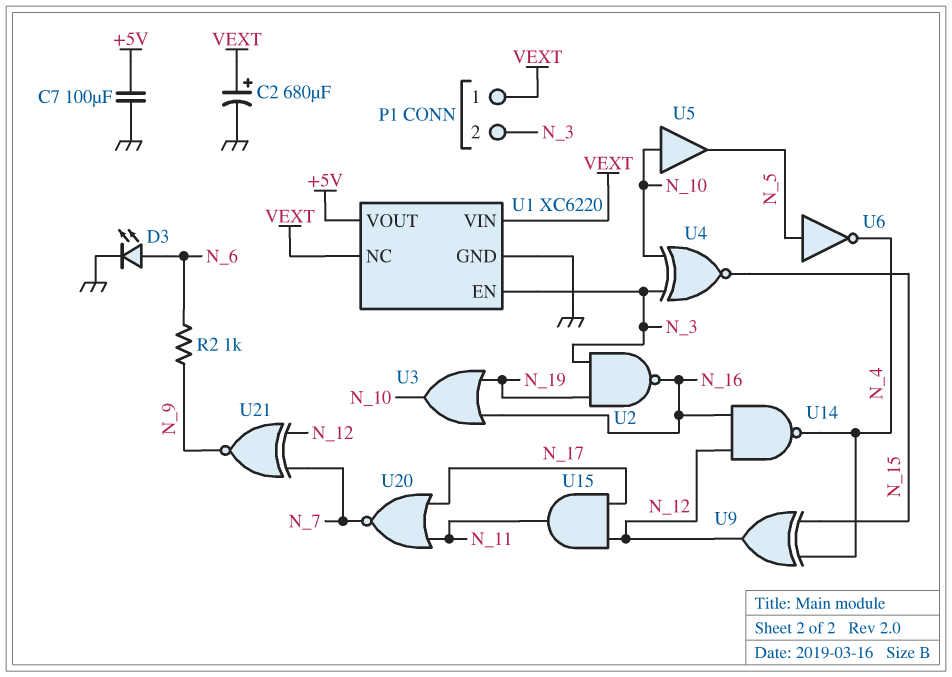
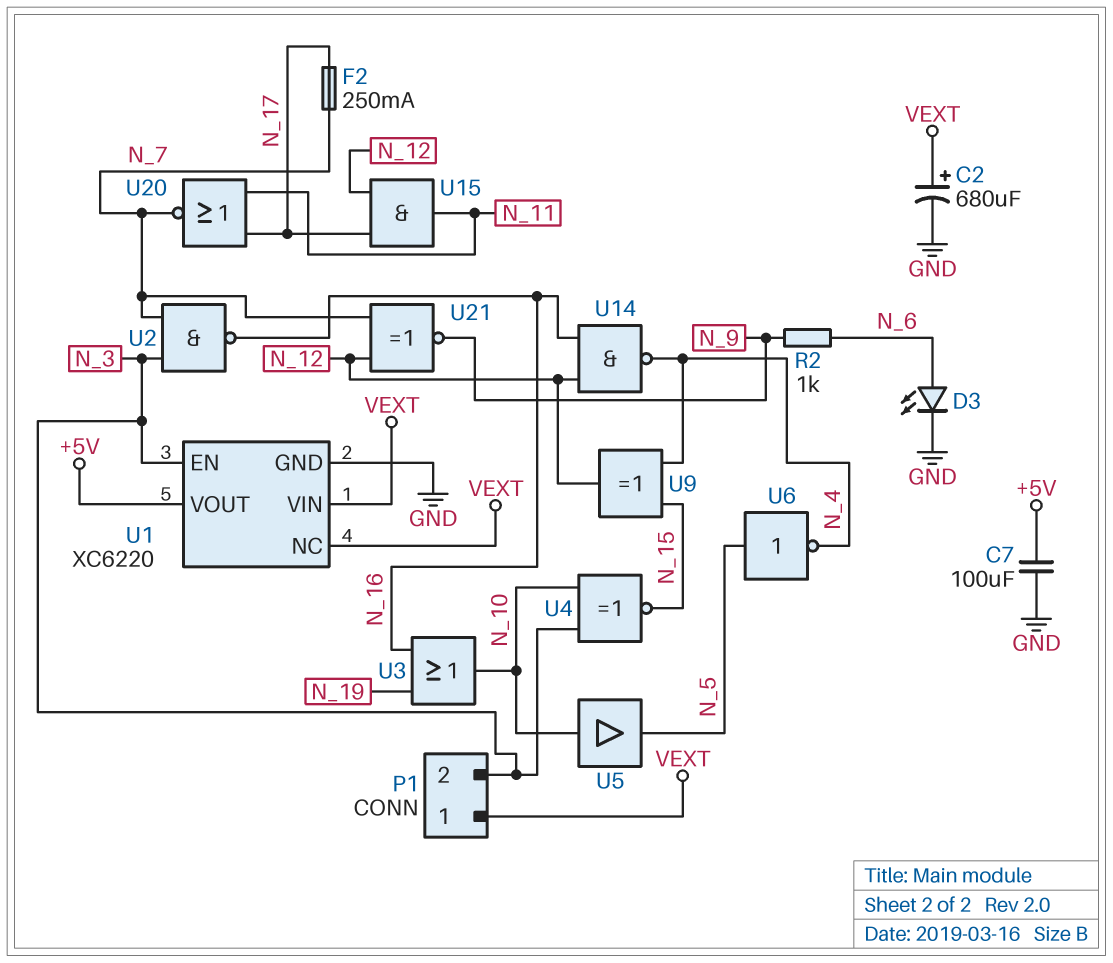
F2: none -> 250mA (N_7, N_17)
U2: NAND (in N_3, in N_19, out N_16) -> NAND (in N_3, in N_7, out N_16)

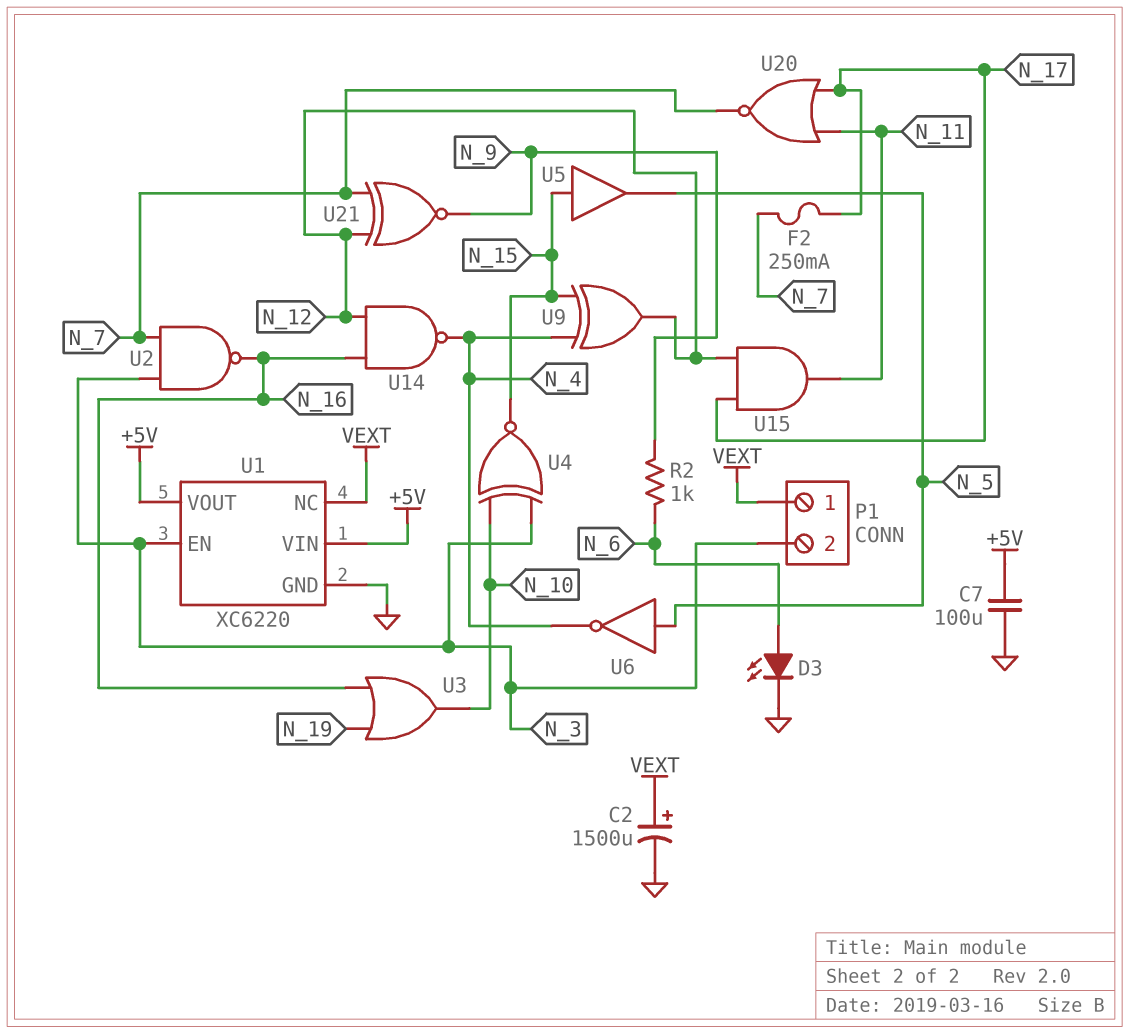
C2: 680uF (plus VEXT, minus GND) -> 1500uF (plus VEXT, minus GND)
U1 pin VIN: VEXT -> +5V
U5: buffer (in N_10, out N_5) -> buffer (in N_15, out N_5)

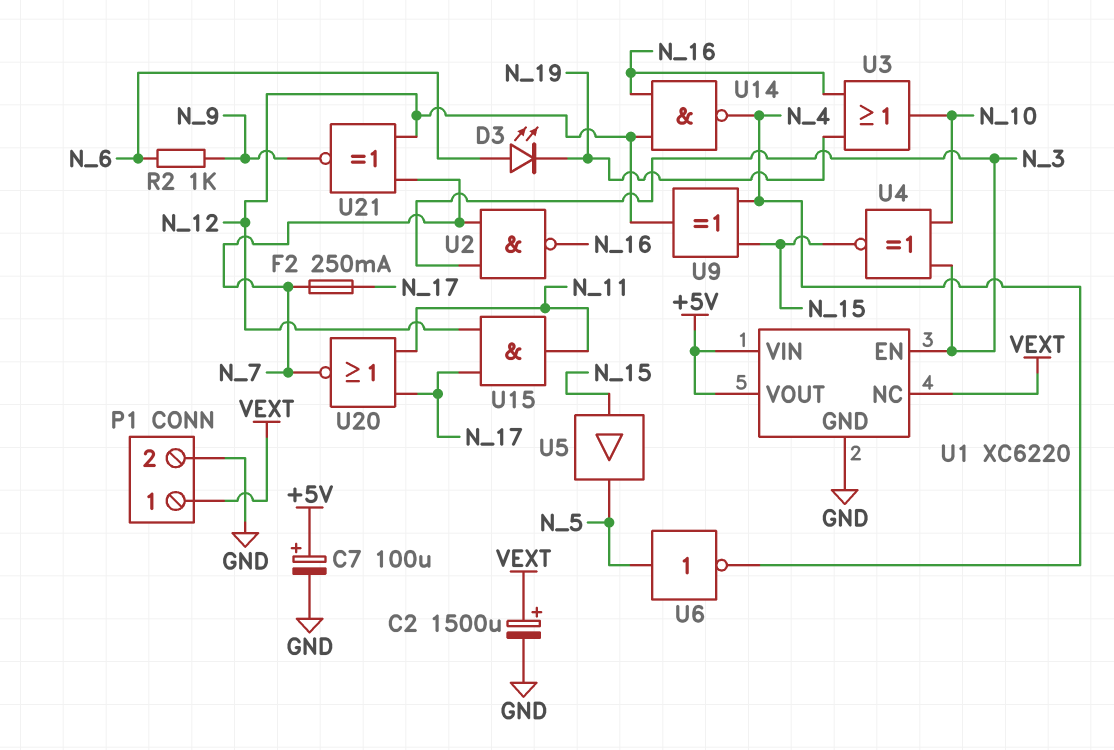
C7: 100uF (+5V, GND) -> 100uF (plus +5V, minus GND)
D3: LED (A N_6, K GND) -> LED (A N_6, K N_19)
P1 pin 2: N_3 -> GND

